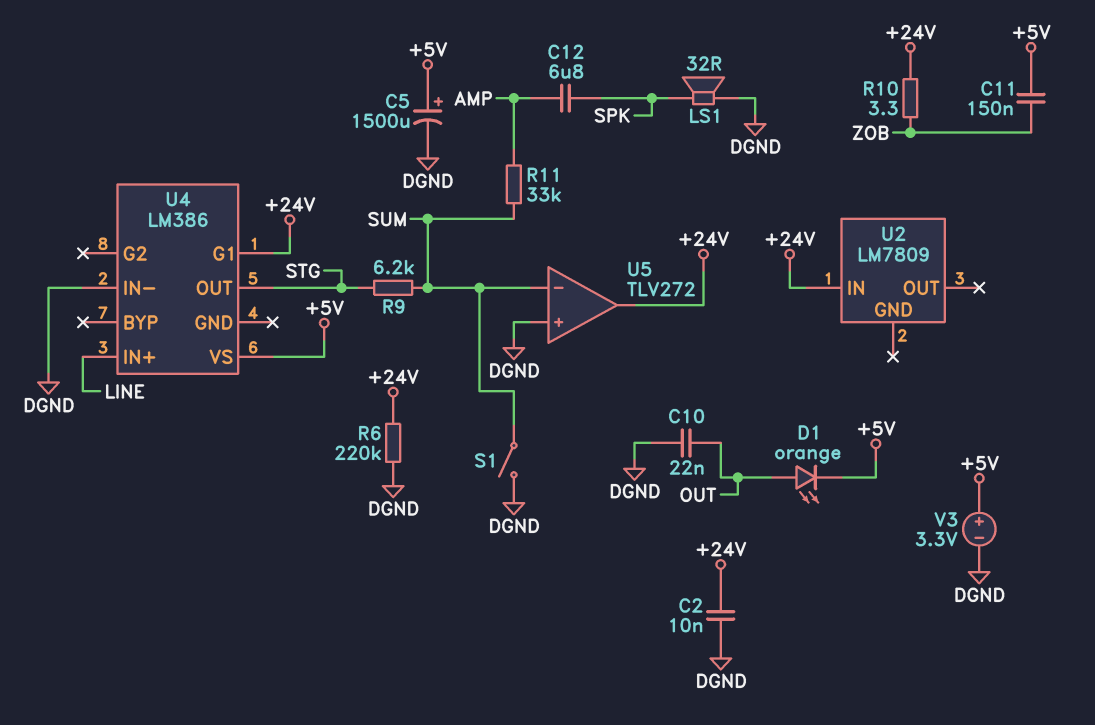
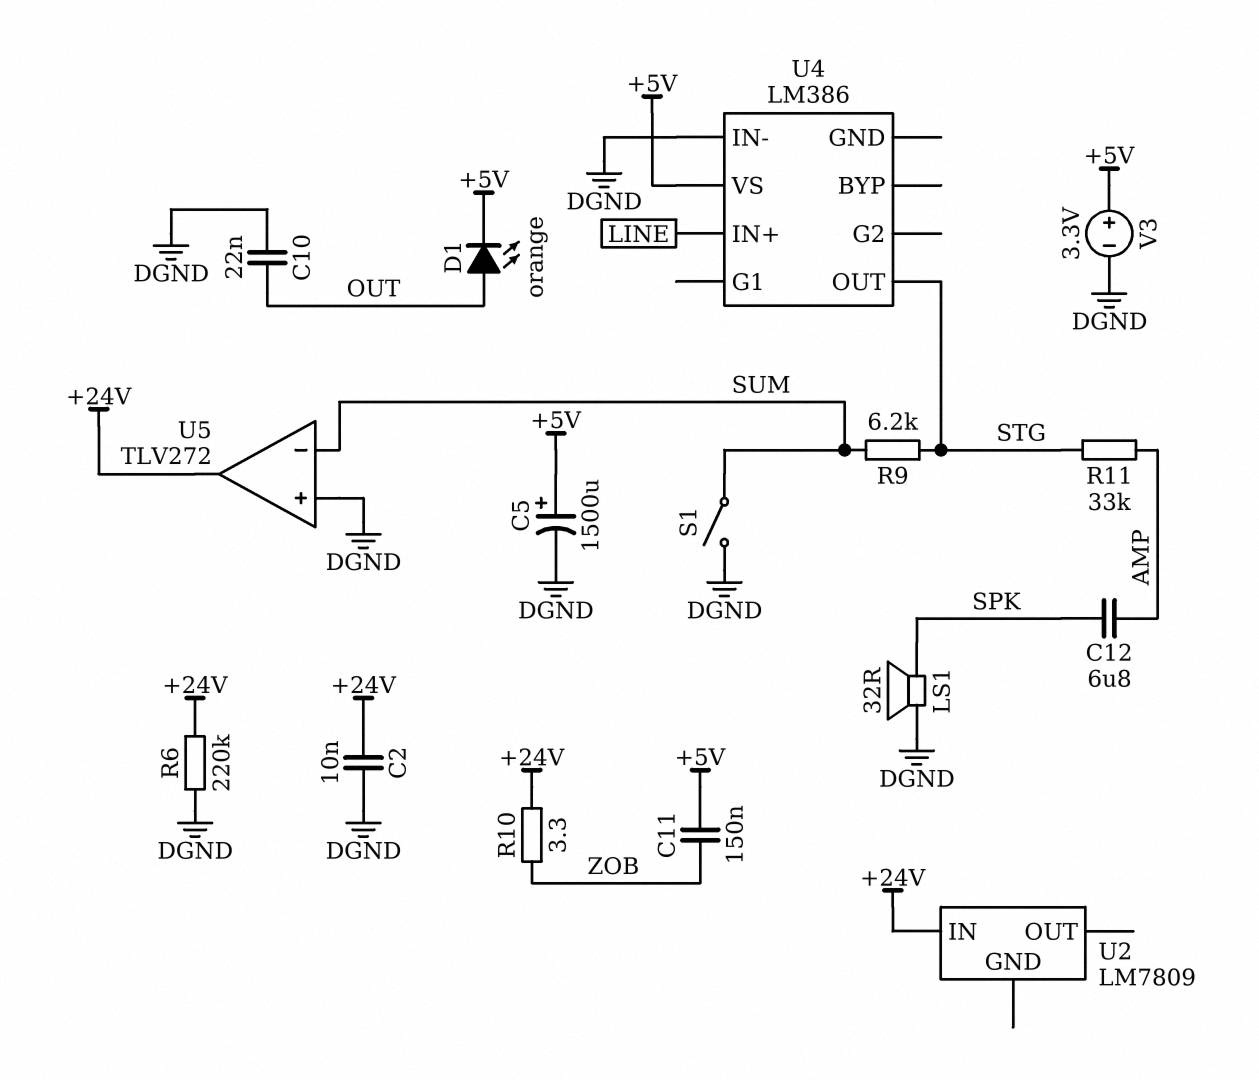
R11: 33k (AMP, SUM) -> 33k (AMP, STG)
U4 pin G1: +24V -> none

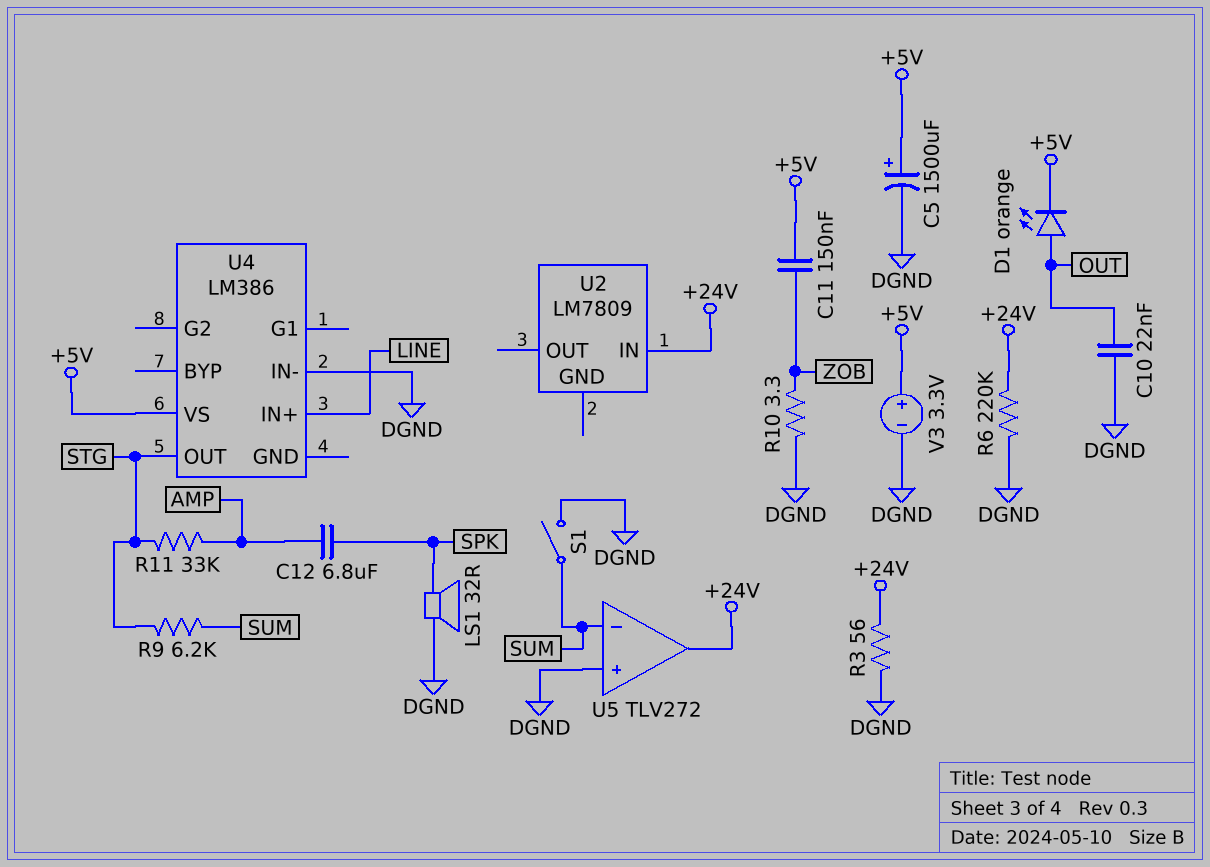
C2: 10nF (+24V, DGND) -> none
R3: none -> 56 (+24V, DGND)
R10: 3.3 (+24V, ZOB) -> 3.3 (DGND, ZOB)

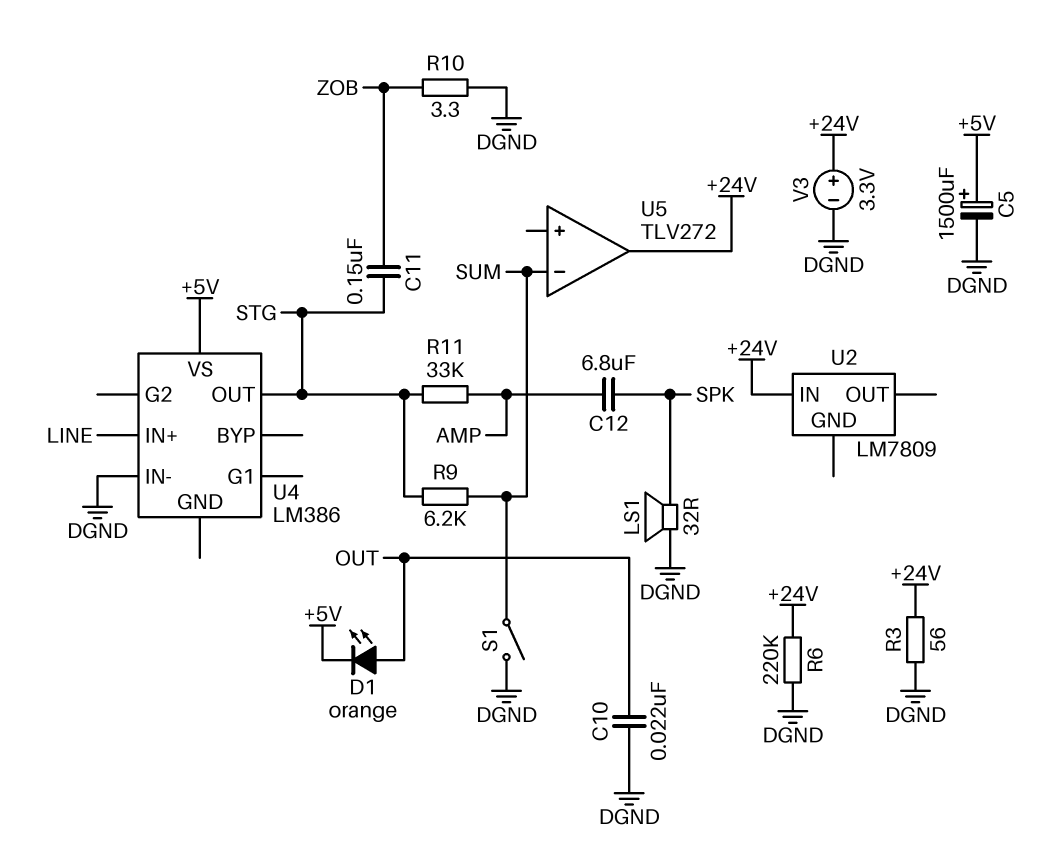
C11: 150nF (+5V, ZOB) -> 150nF (STG, ZOB)
U5 pin in+: DGND -> none
V3: 3.3V (plus +5V, minus DGND) -> 3.3V (plus +24V, minus DGND)

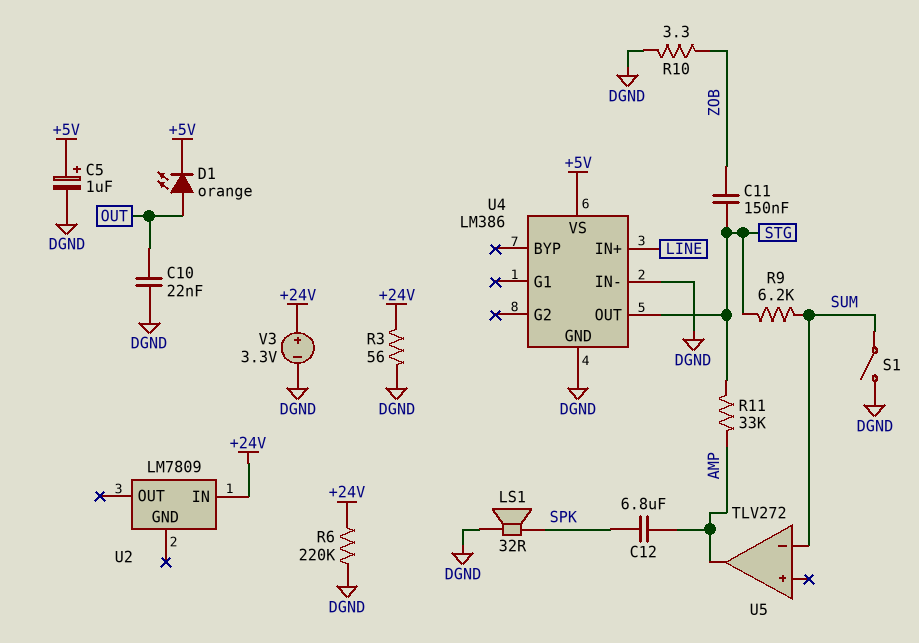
C5: 1500uF (plus +5V, minus DGND) -> 1uF (plus +5V, minus DGND)
U4 pin GND: none -> DGND
U5 pin out: +24V -> AMP

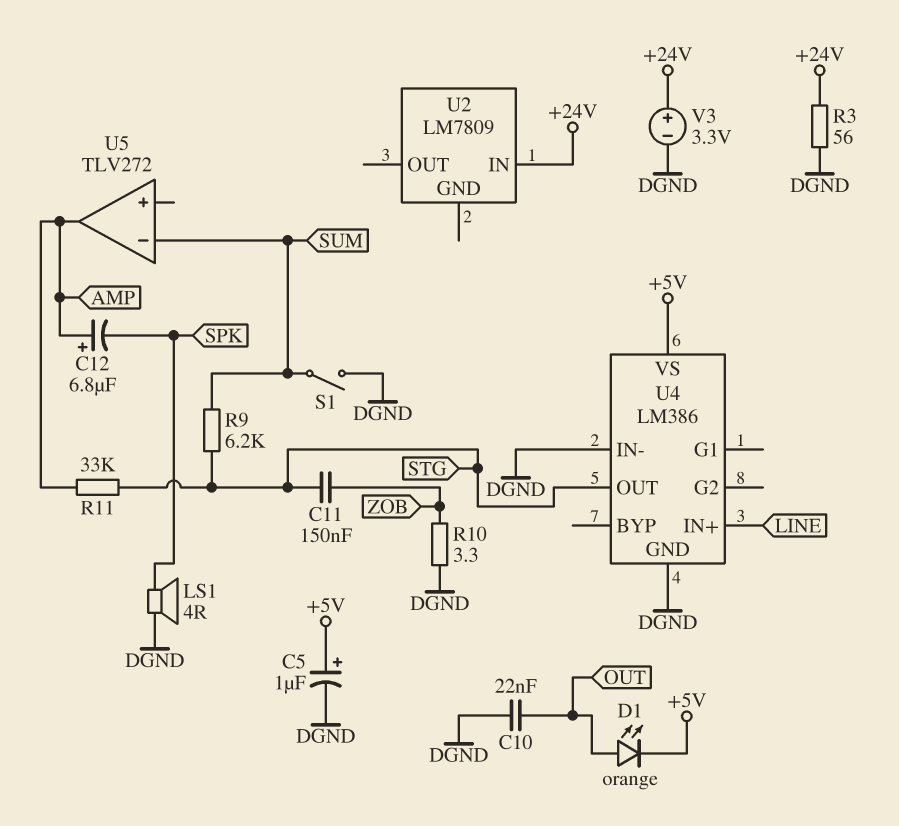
C12: 6.8uF (AMP, SPK) -> 6.8uF (plus AMP, minus SPK)
LS1: speaker 32R (DGND, SPK) -> speaker 4R (DGND, SPK)
R6: 220k (+24V, DGND) -> none

